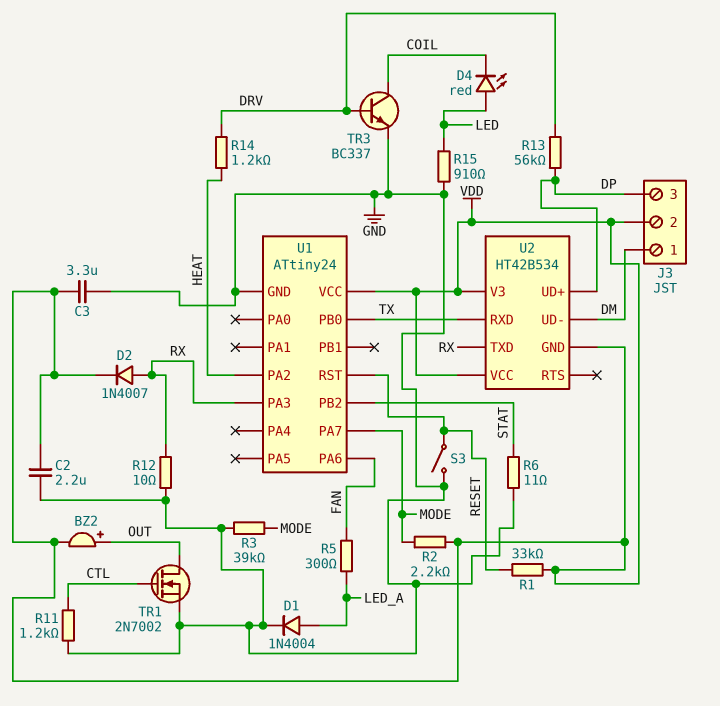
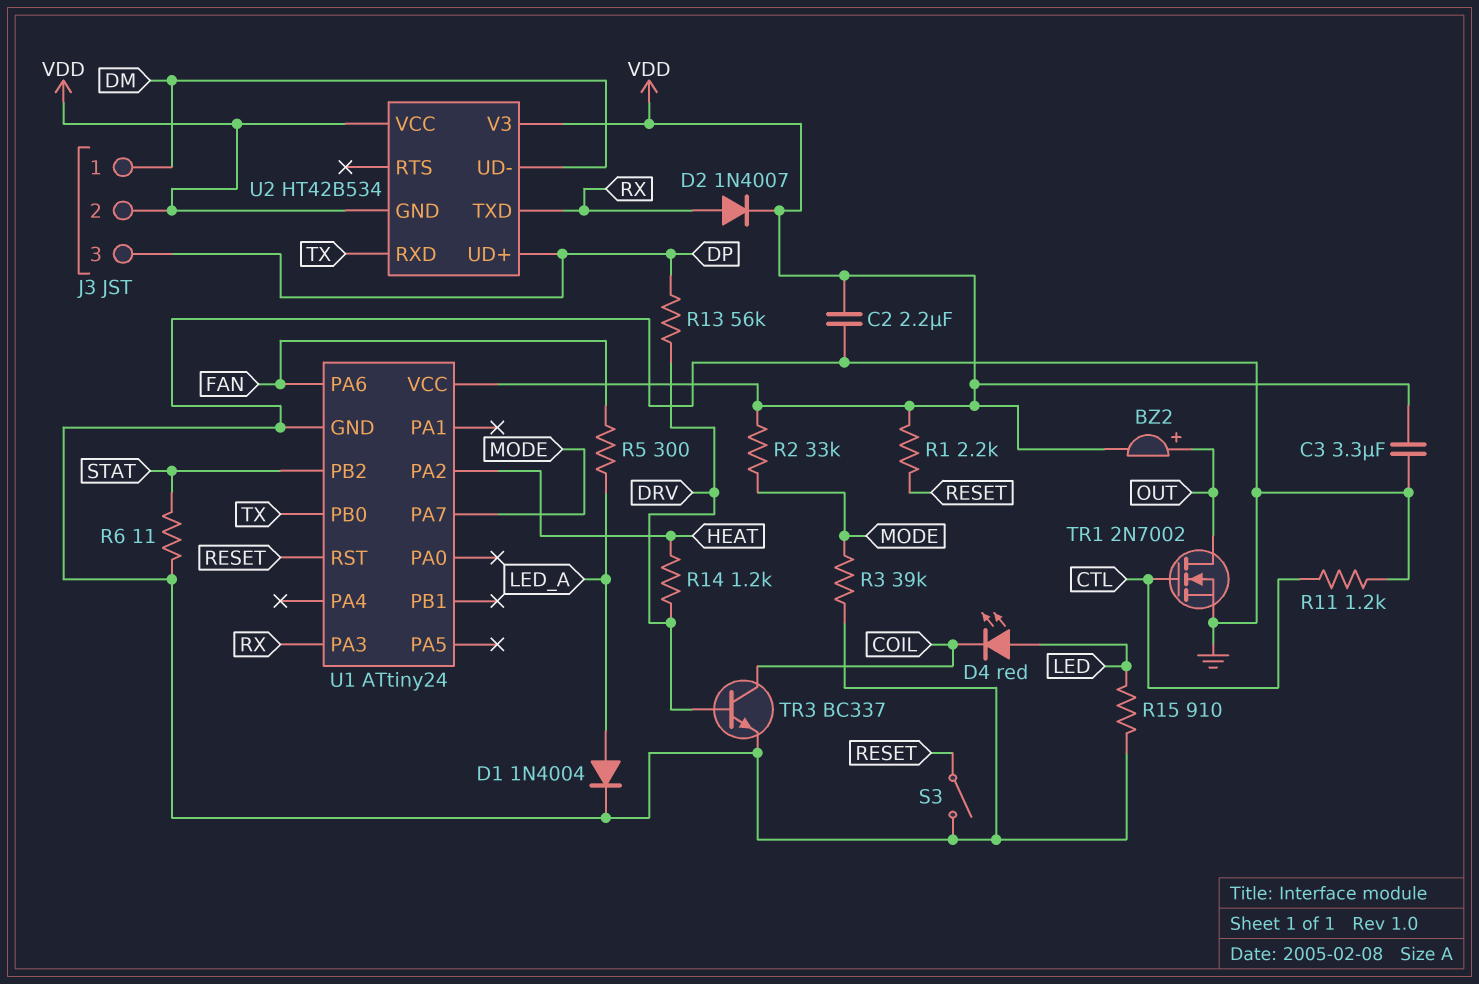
R1: 33k (RESET, VDD) -> 2.2k (RESET, VDD)
R2: 2.2k (MODE, VDD) -> 33k (MODE, VDD)
R12: 10 (GND, RX) -> none

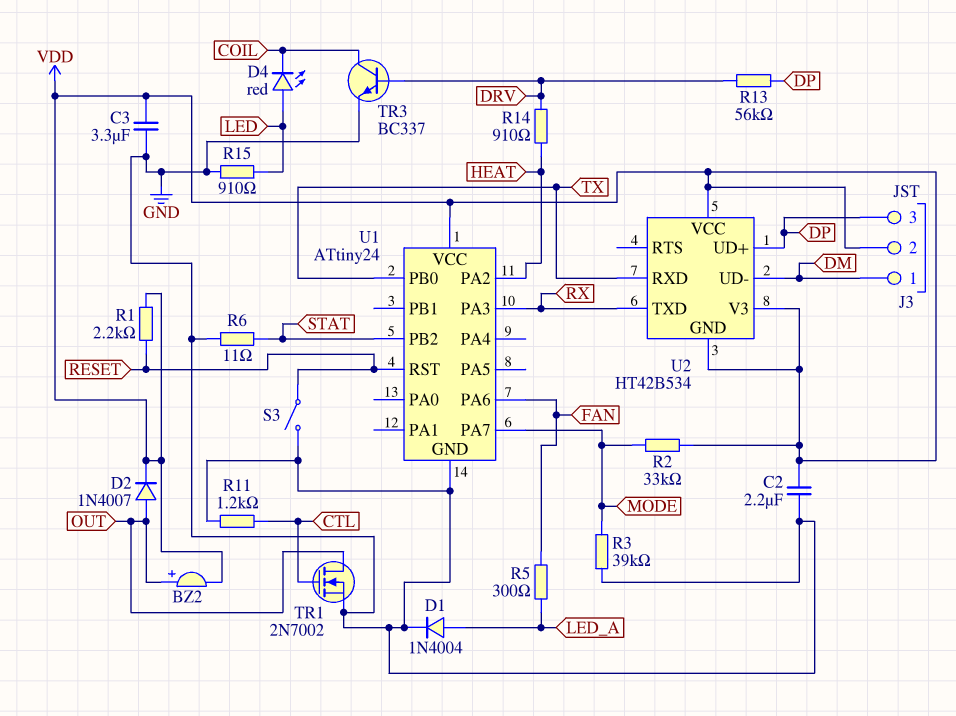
D2: diode 1N4007 (A RX, K VDD) -> diode 1N4007 (A OUT, K VDD)
R14: 1.2k (DRV, HEAT) -> 910 (DRV, HEAT)

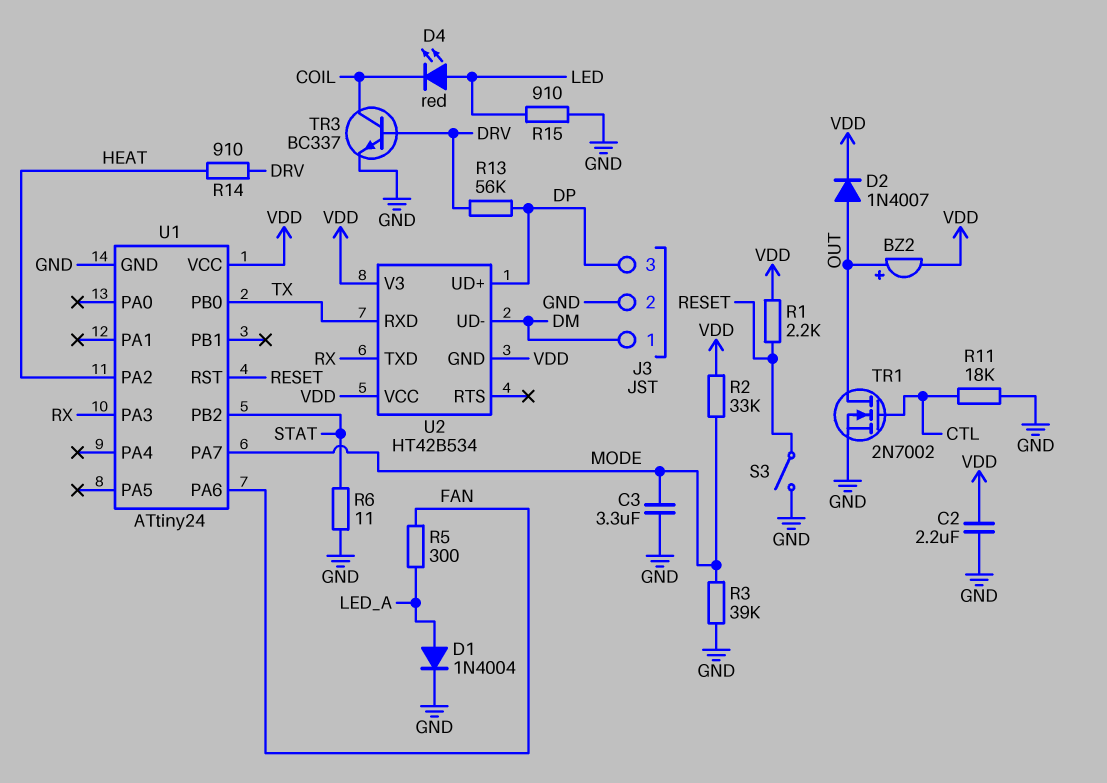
C3: 3.3uF (GND, VDD) -> 3.3uF (GND, MODE)
J3 pin 2: VDD -> GND
R11: 1.2k (CTL, GND) -> 18k (CTL, GND)

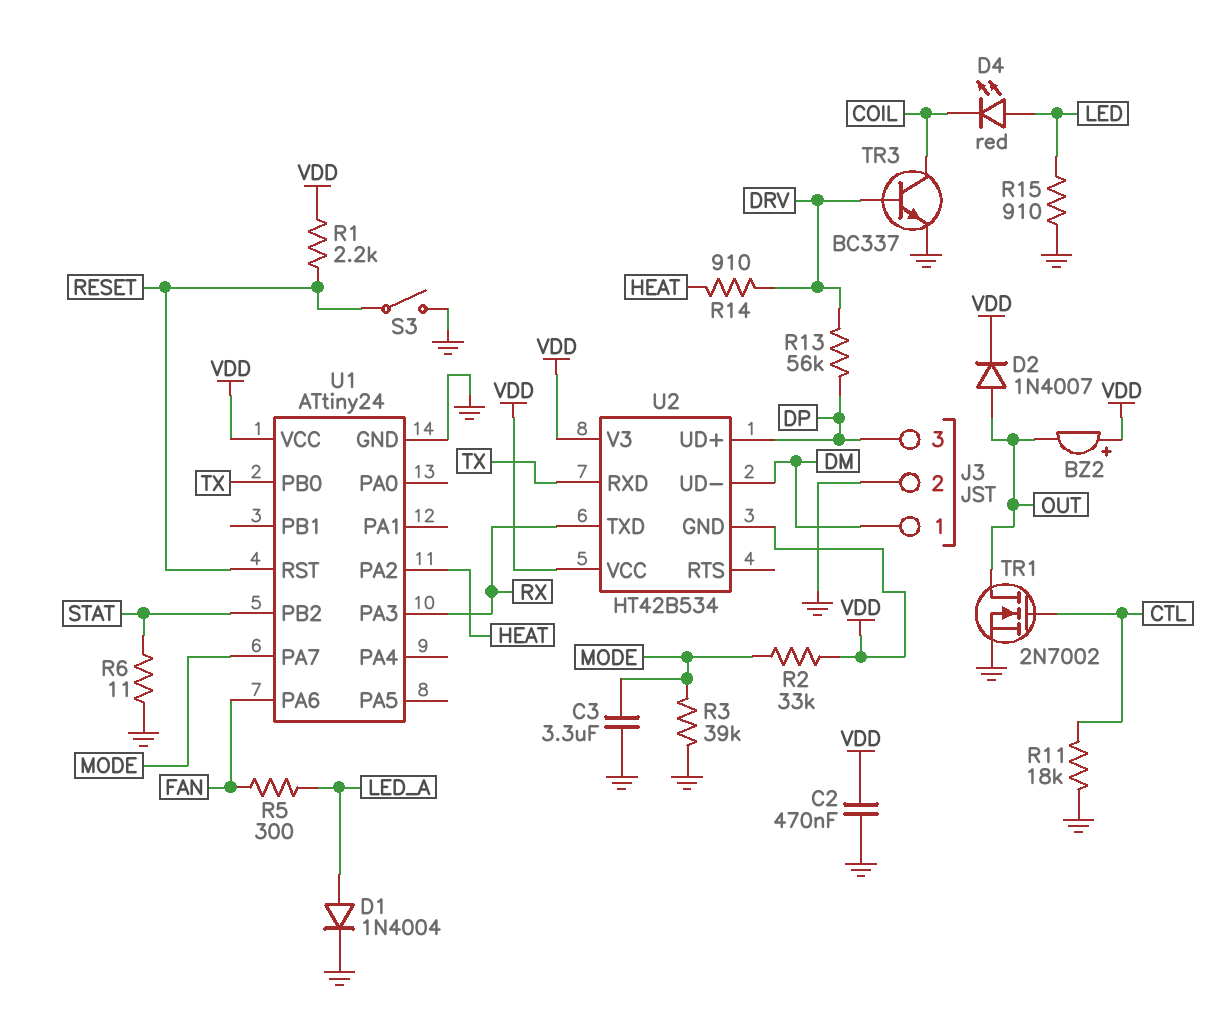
BZ2: buzzer (plus OUT, minus VDD) -> buzzer (plus VDD, minus OUT)
C2: 2.2uF (GND, VDD) -> 470nF (GND, VDD)

